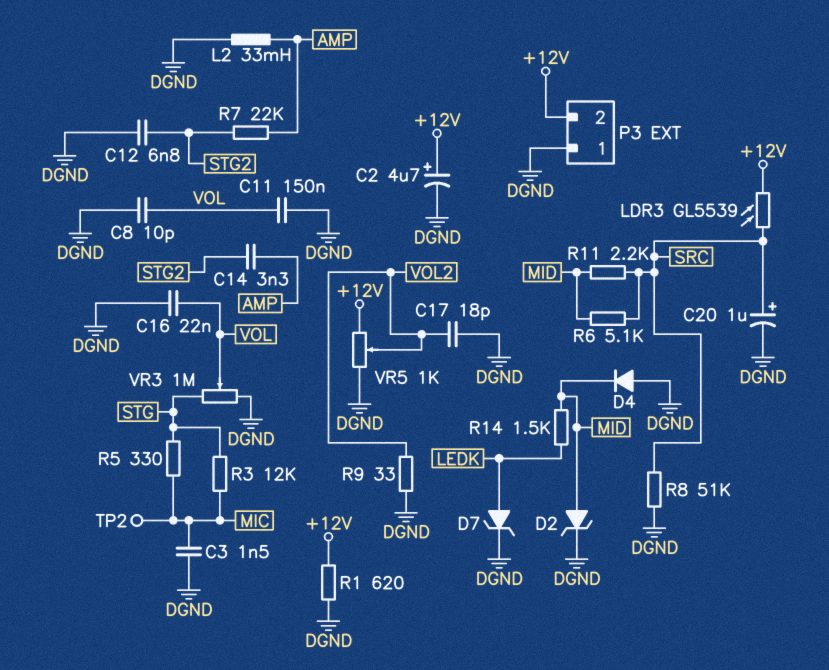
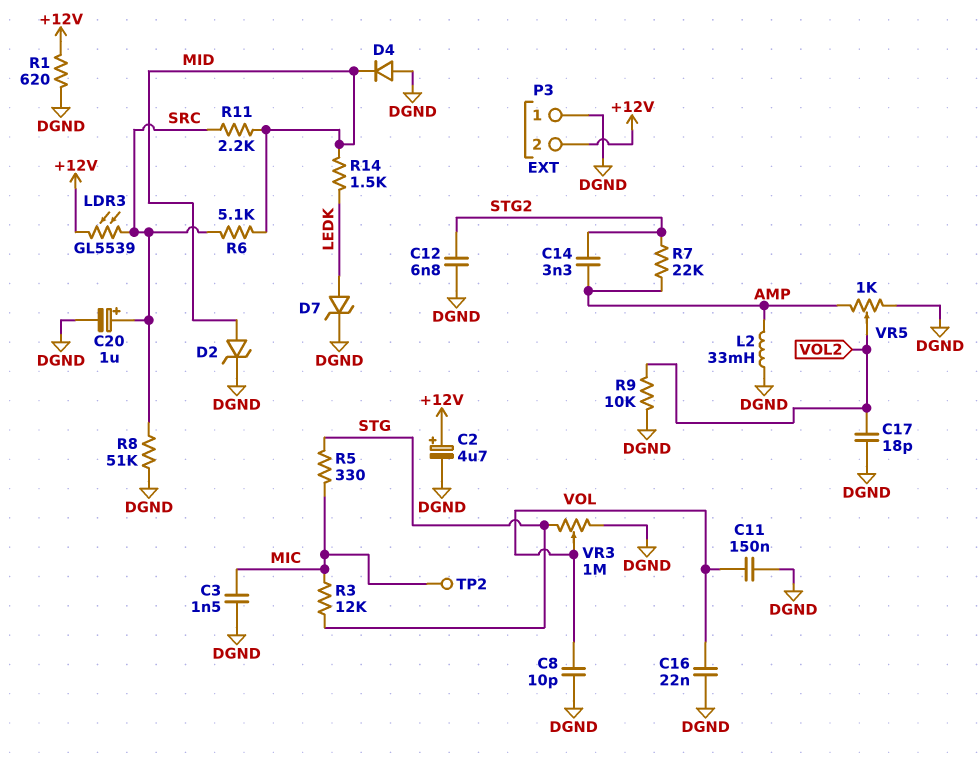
R9: 33 (DGND, VOL2) -> 10k (DGND, VOL2)
VR5: 1k (+12V, DGND, wiper VOL2) -> 1k (AMP, DGND, wiper VOL2)

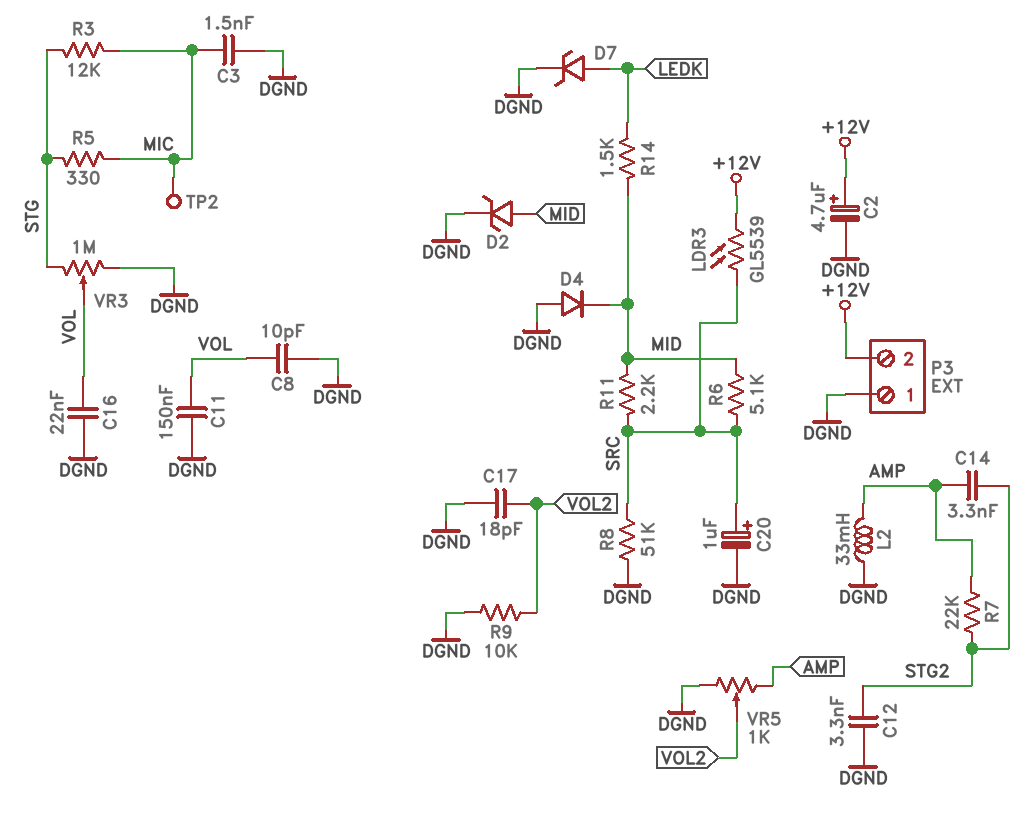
C12: 6.8nF (DGND, STG2) -> 3.3nF (DGND, STG2)
R1: 620 (+12V, DGND) -> none

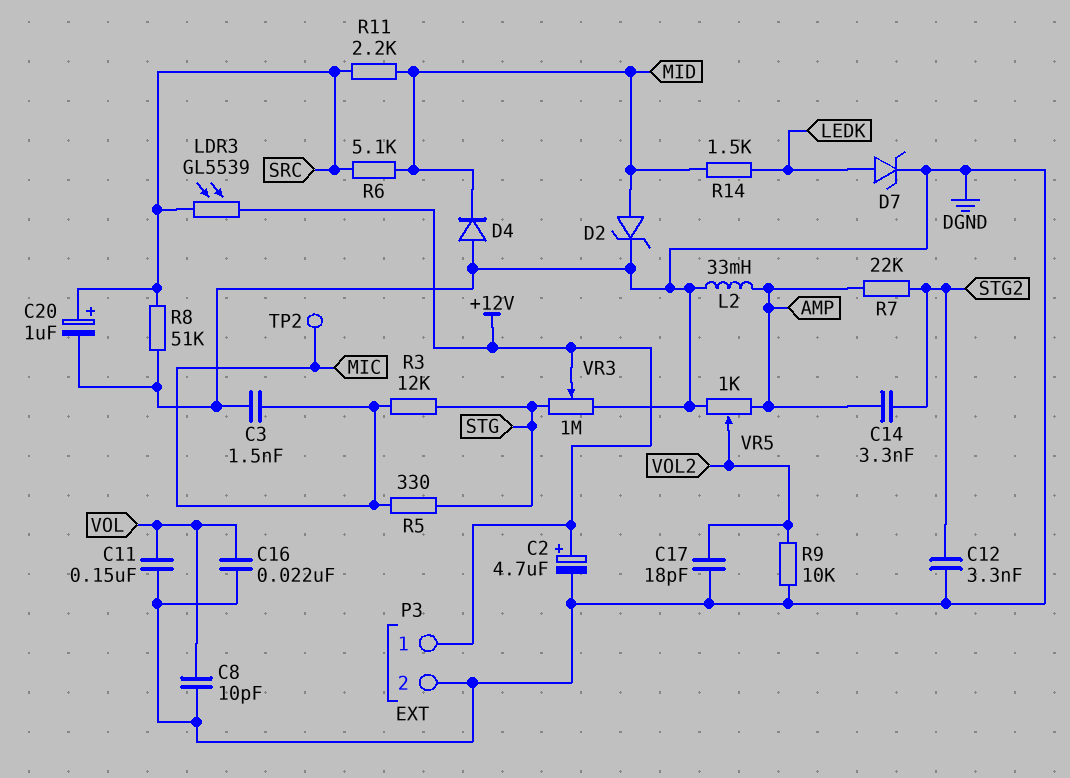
P3 pin 1: DGND -> +12V
P3 pin 2: +12V -> DGND
VR3: 1M (DGND, STG, wiper VOL) -> 1M (DGND, STG, wiper +12V)

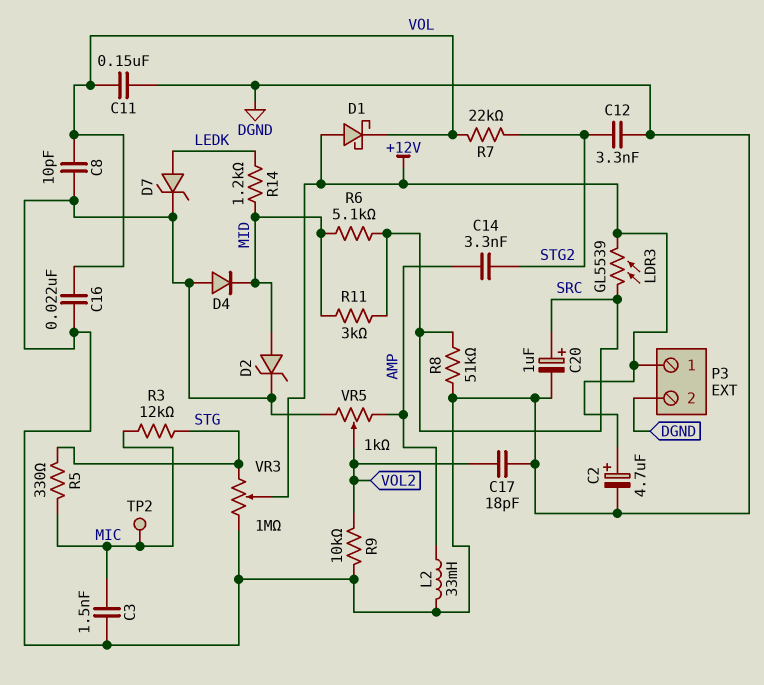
D1: none -> schottky (A +12V, K VOL)
R7: 22k (AMP, STG2) -> 22k (STG2, VOL)
R11: 2.2k (MID, SRC) -> 3k (MID, SRC)
R14: 1.5k (LEDK, MID) -> 1.2k (LEDK, MID)

